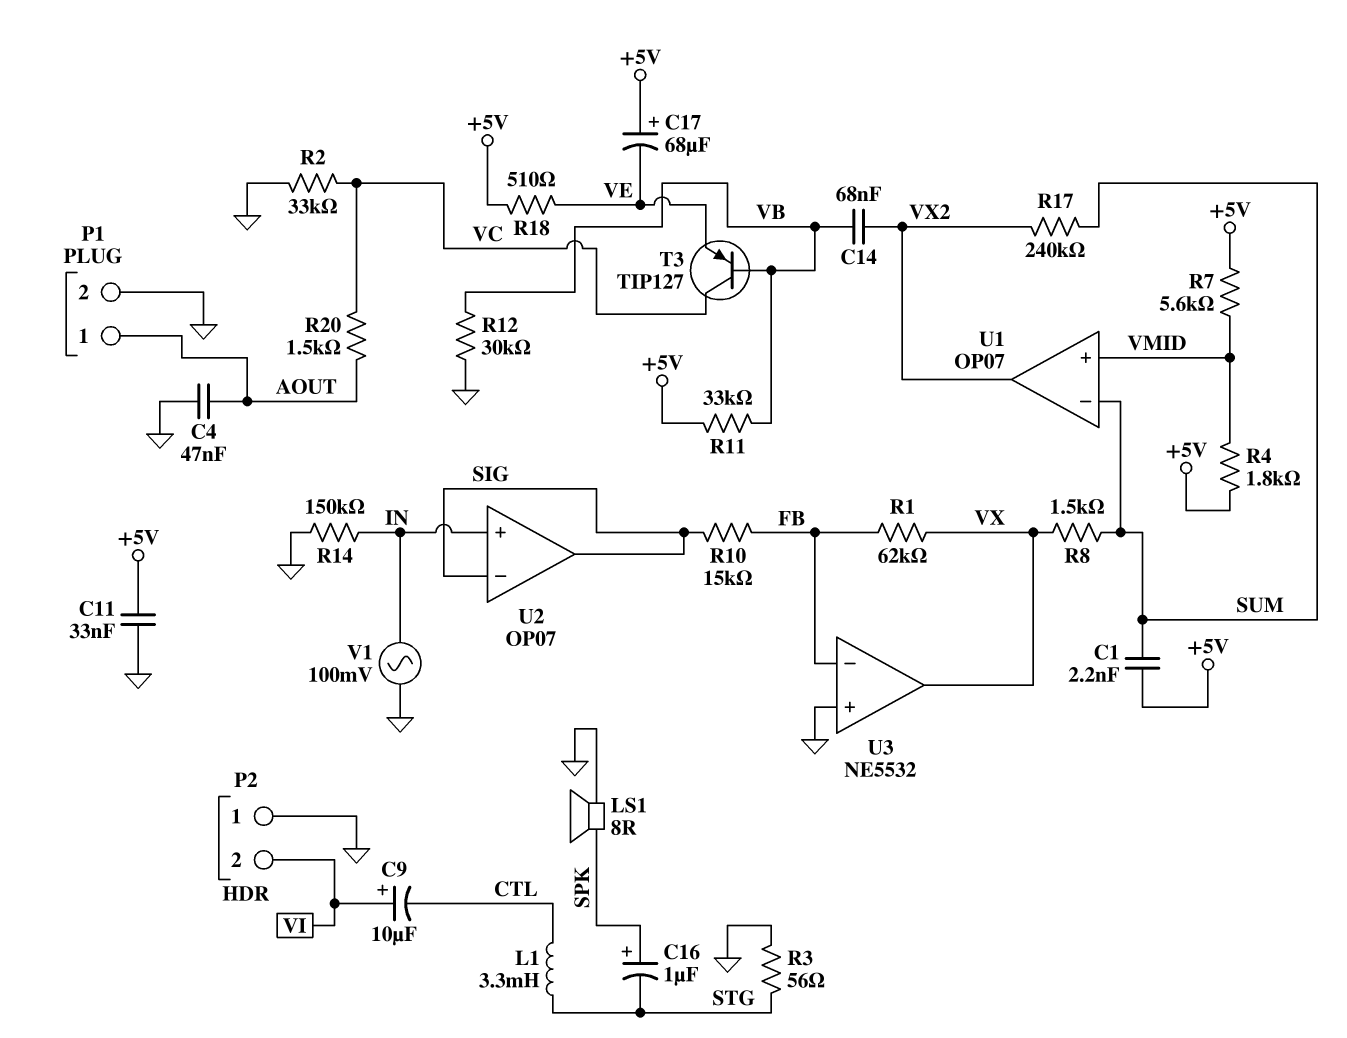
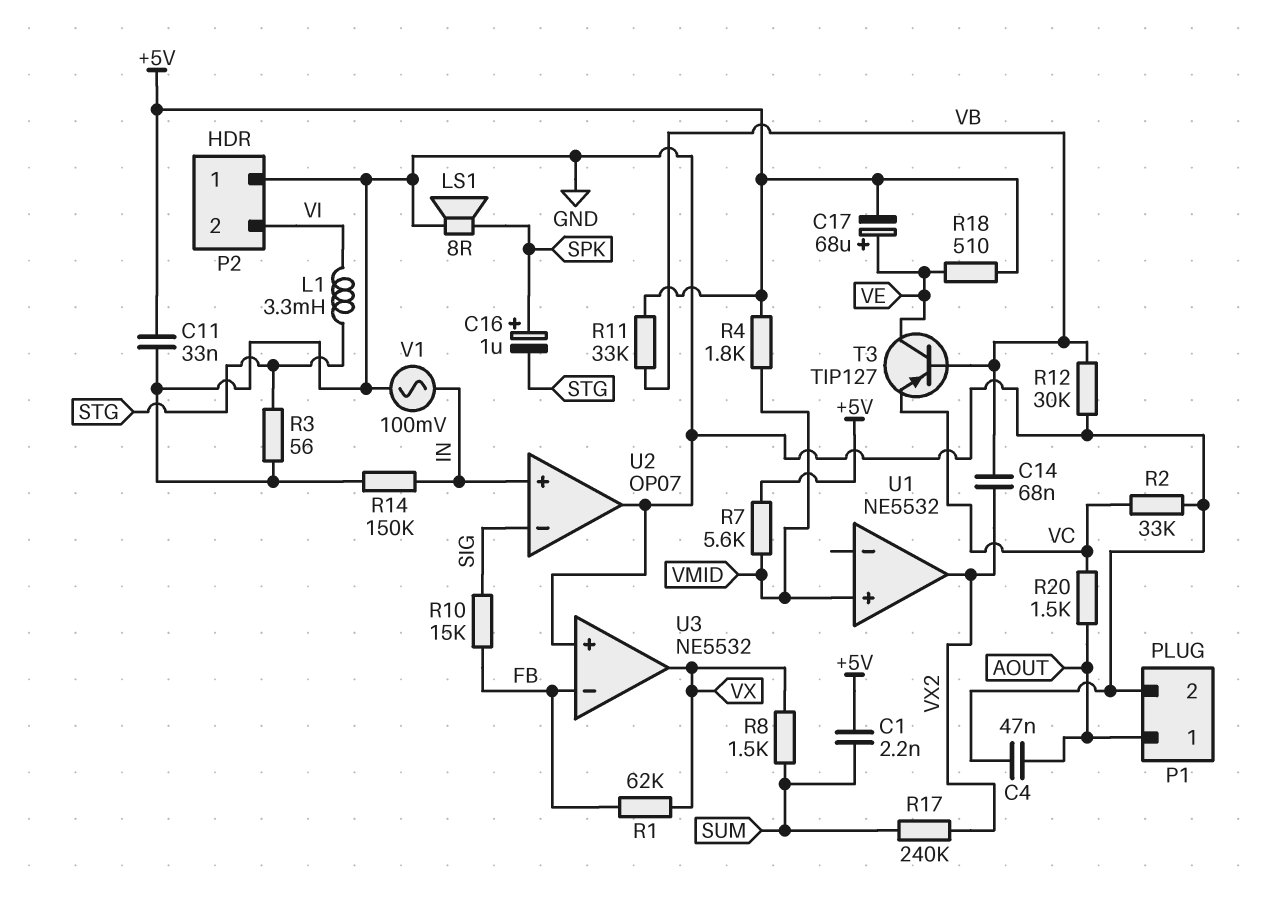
C9: 10uF (plus VI, minus CTL) -> none
C17: 68uF (plus +5V, minus VE) -> 68uF (plus VE, minus +5V)
L1: 3.3mH (CTL, STG) -> 3.3mH (STG, VI)
T3: PNP TIP127 (B VB, C VC, E VE) -> PNP TIP127 (B VB, C VE, E VC)
U1: OP07 -> NE5532
U1 pin in-: SUM -> none
U2 pin out: SIG -> GND

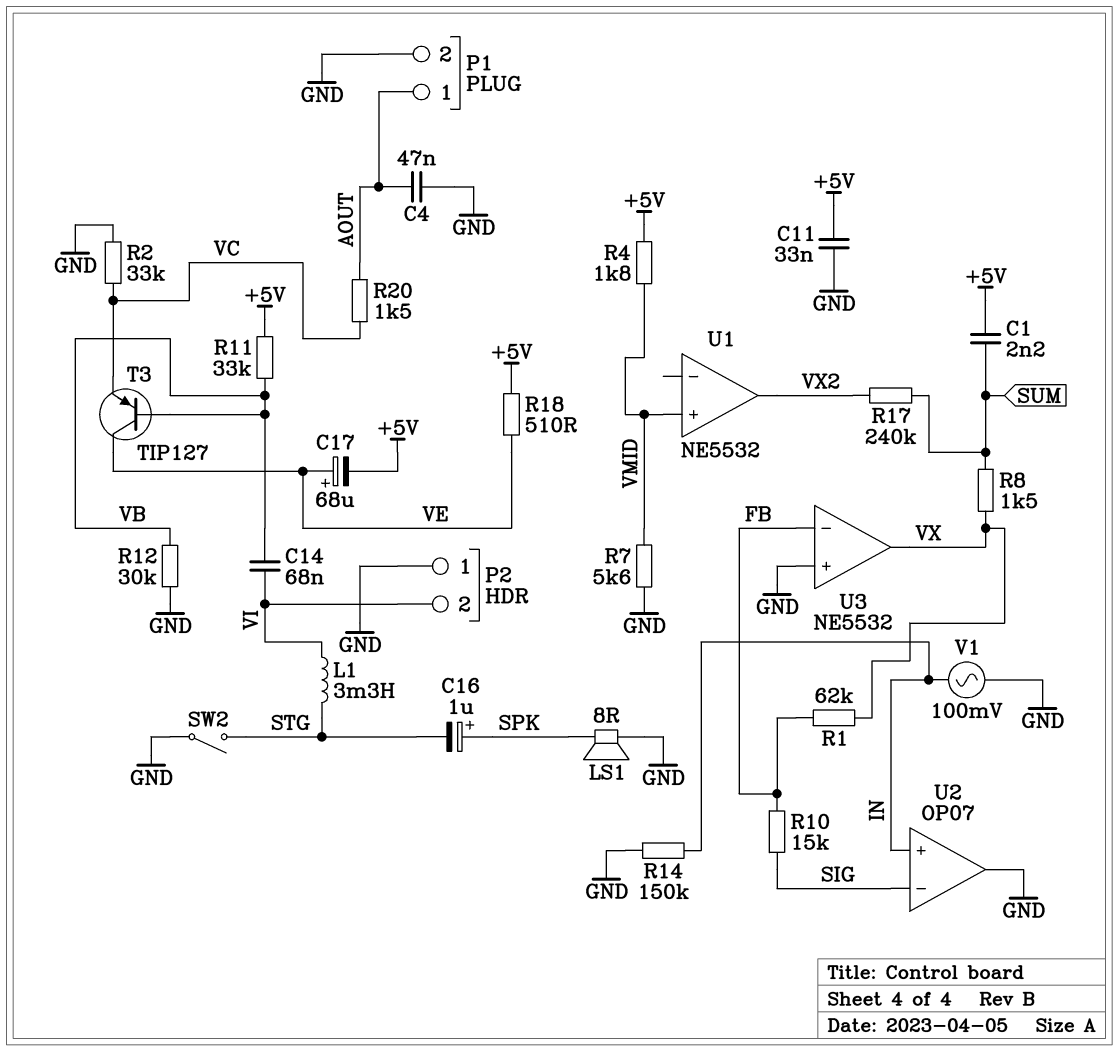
C14: 68nF (VB, VX2) -> 68nF (VB, VI)
R3: 56 (GND, STG) -> none
R7: 5.6k (+5V, VMID) -> 5.6k (GND, VMID)
SW2: none -> switch (GND, STG)

